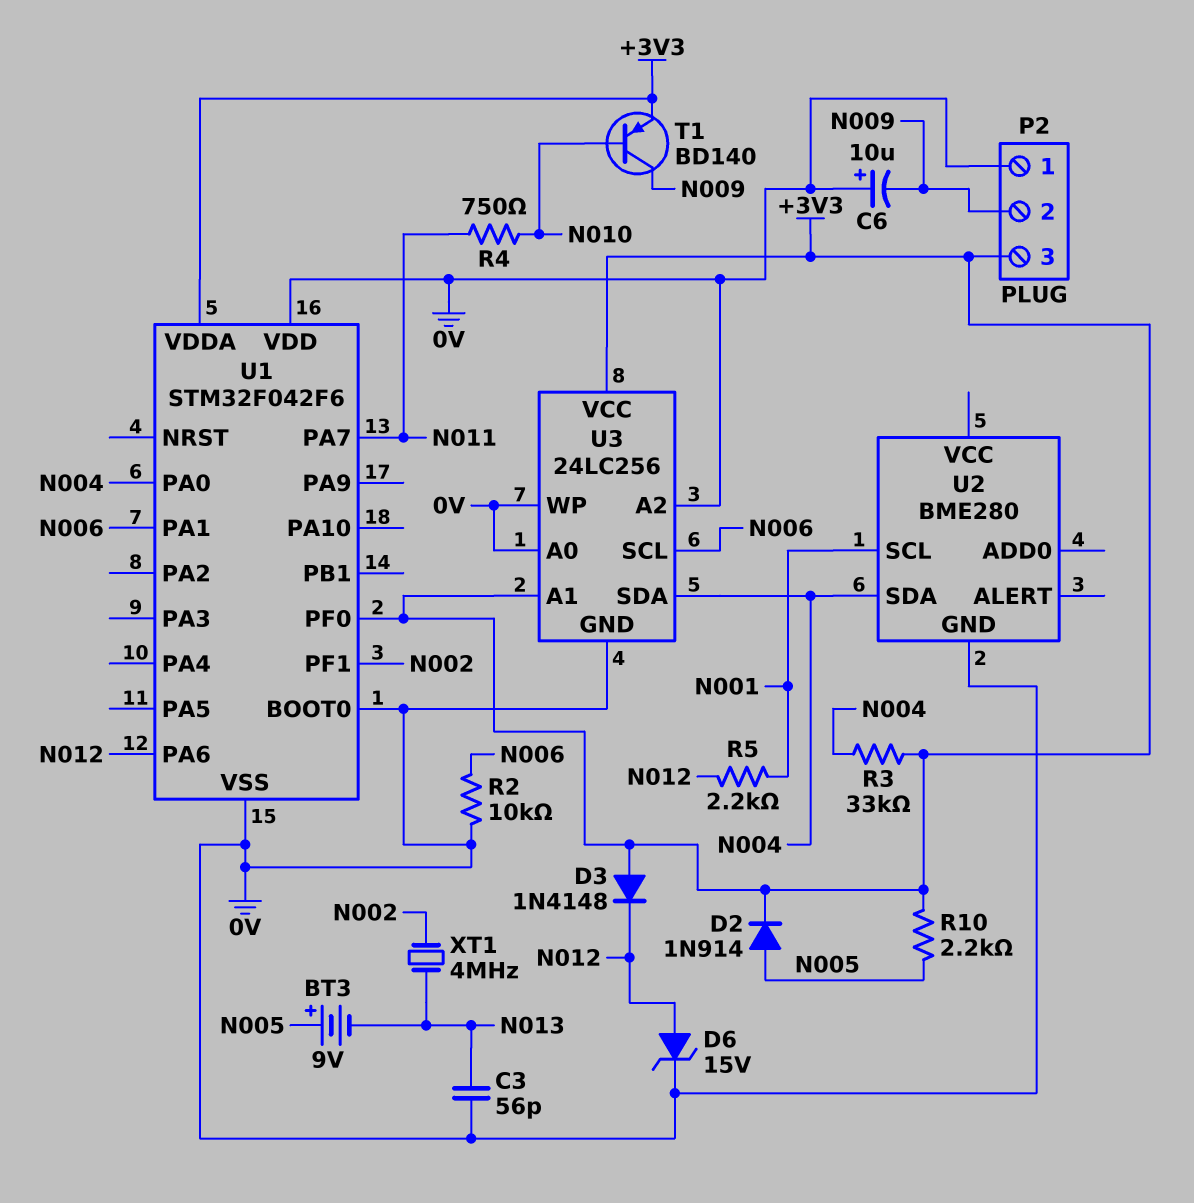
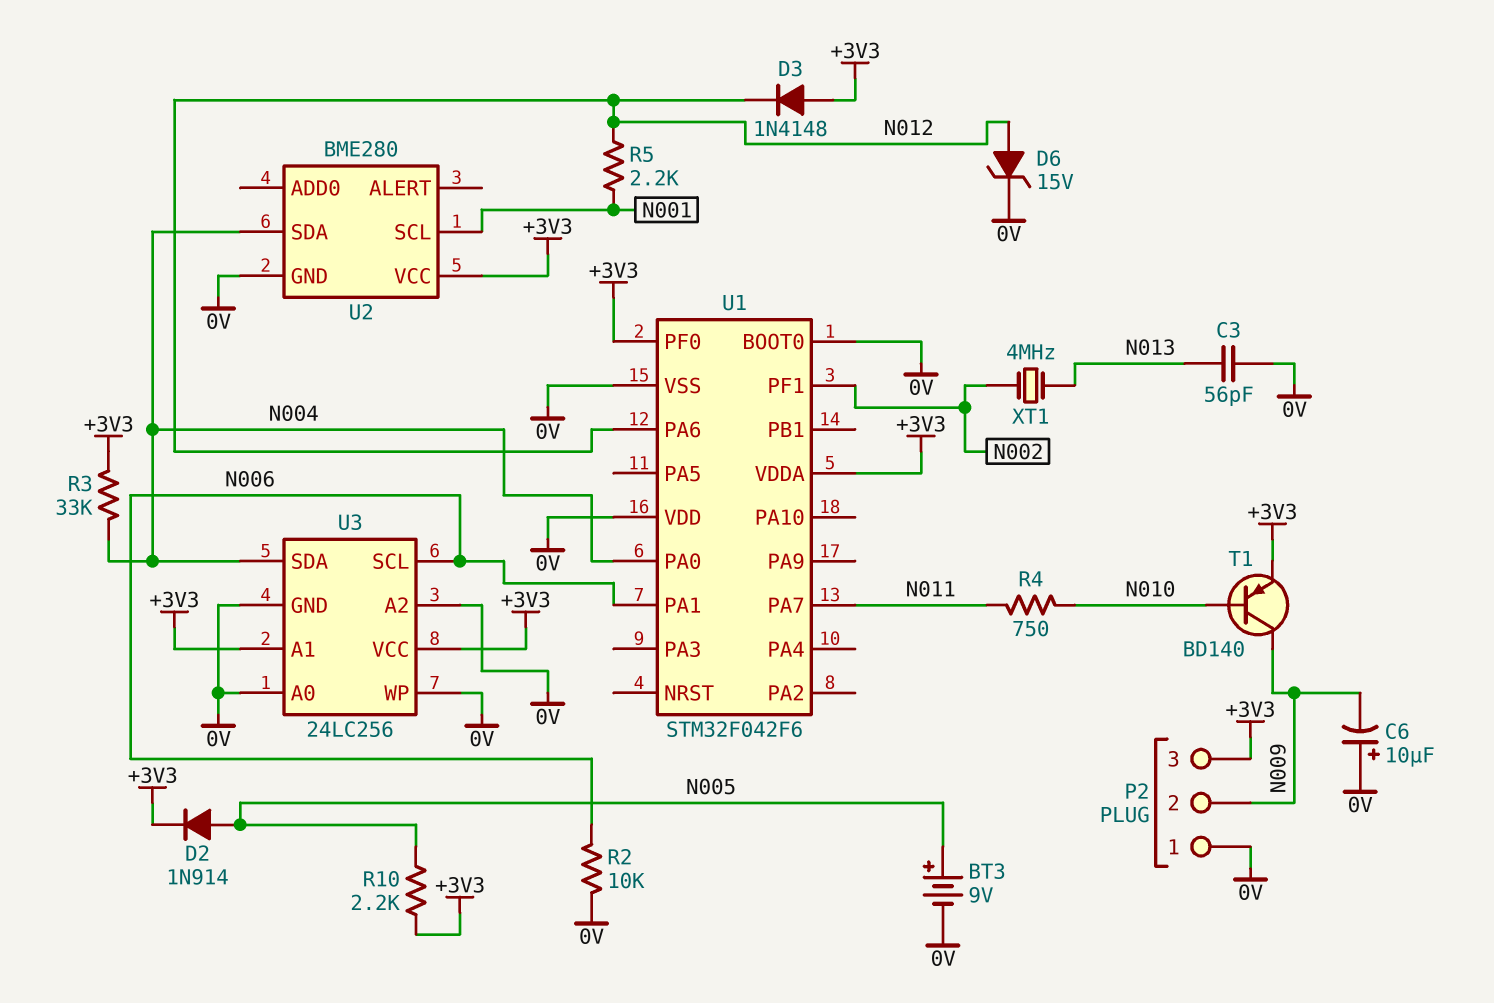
BT3: 9V (plus N005, minus N013) -> 9V (plus N005, minus 0V)
U2 pin VCC: none -> +3V3

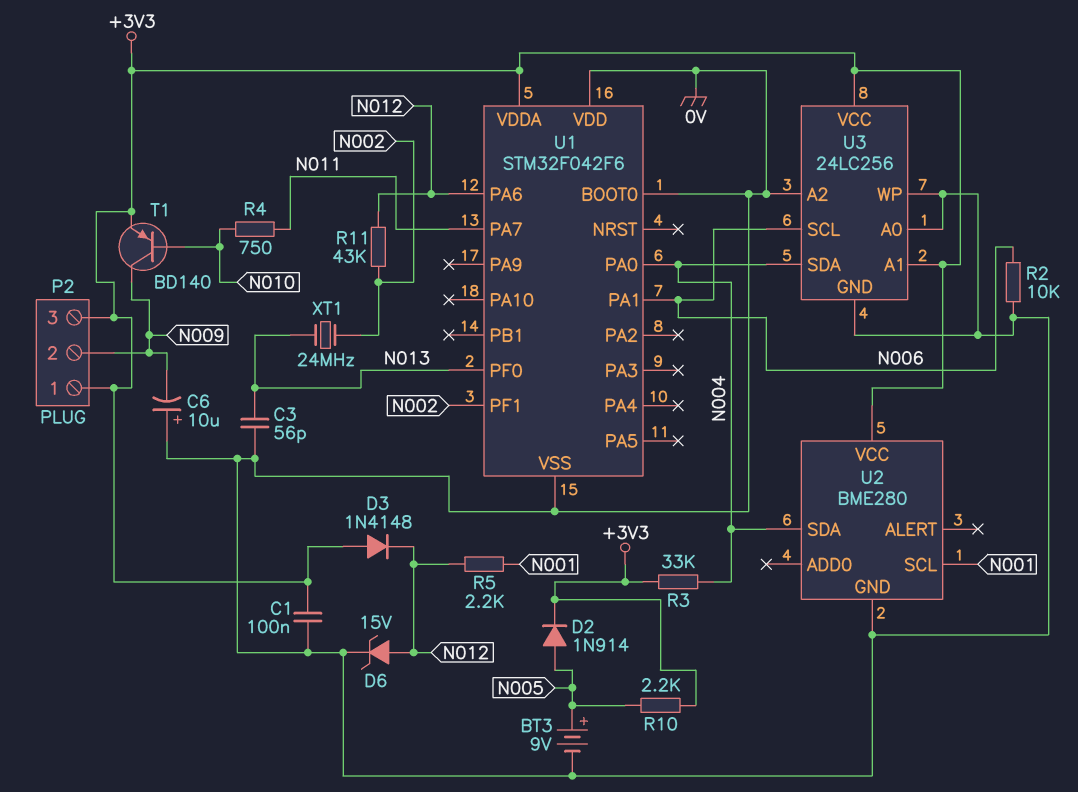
C1: none -> 100nF (+3V3, 0V)
P2 pin 1: 0V -> +3V3
R11: none -> 43k (N002, N012)
U1 pin PF0: +3V3 -> N013
XT1: 4MHz (N002, N013) -> 24MHz (N002, N013)

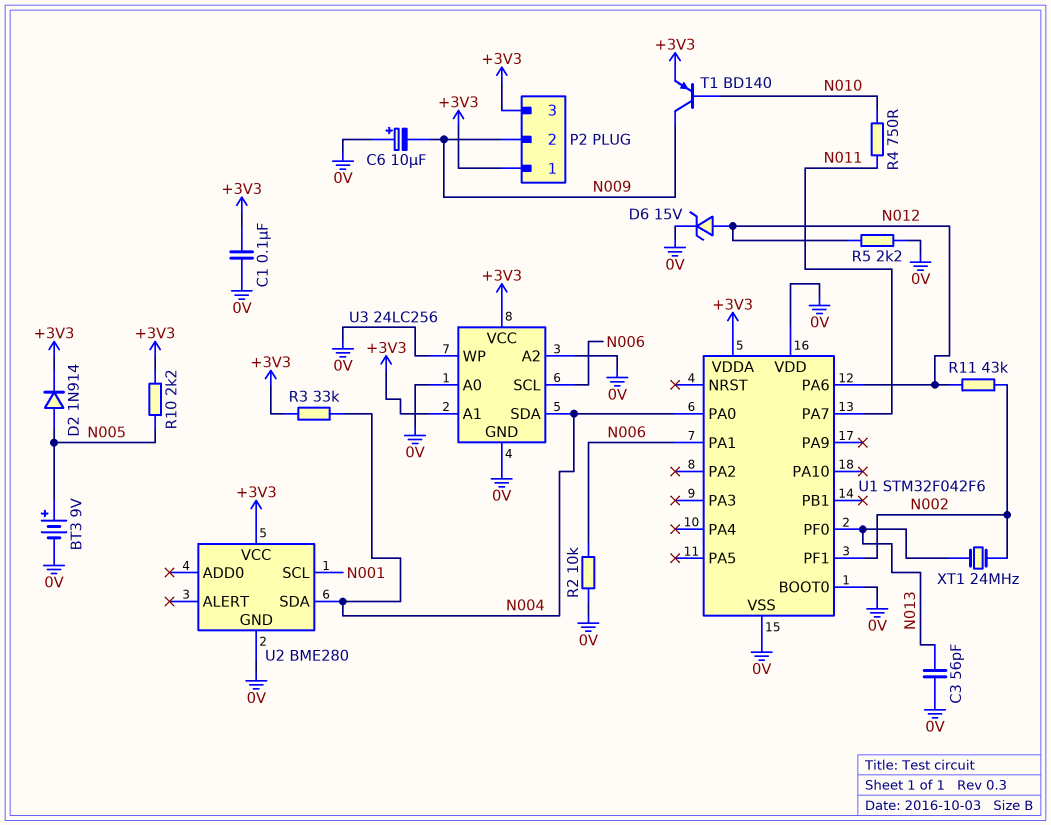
D3: diode 1N4148 (A +3V3, K N012) -> none
R5: 2.2k (N001, N012) -> 2.2k (0V, N012)

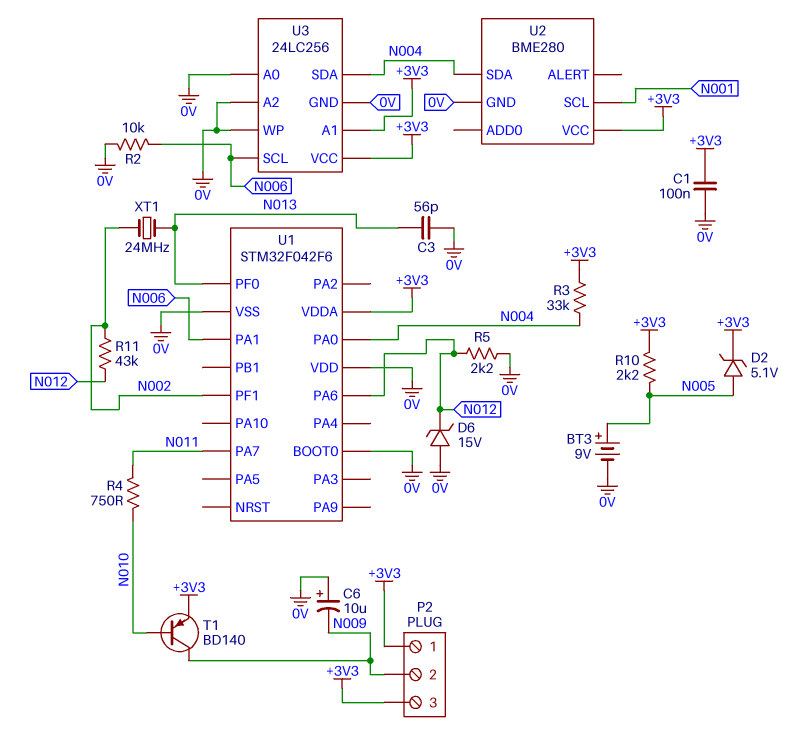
D2: diode 1N914 (A N005, K +3V3) -> zener 5.1V (A N005, K +3V3)
D6: zener 15V (A N012, K 0V) -> zener 15V (A 0V, K N012)

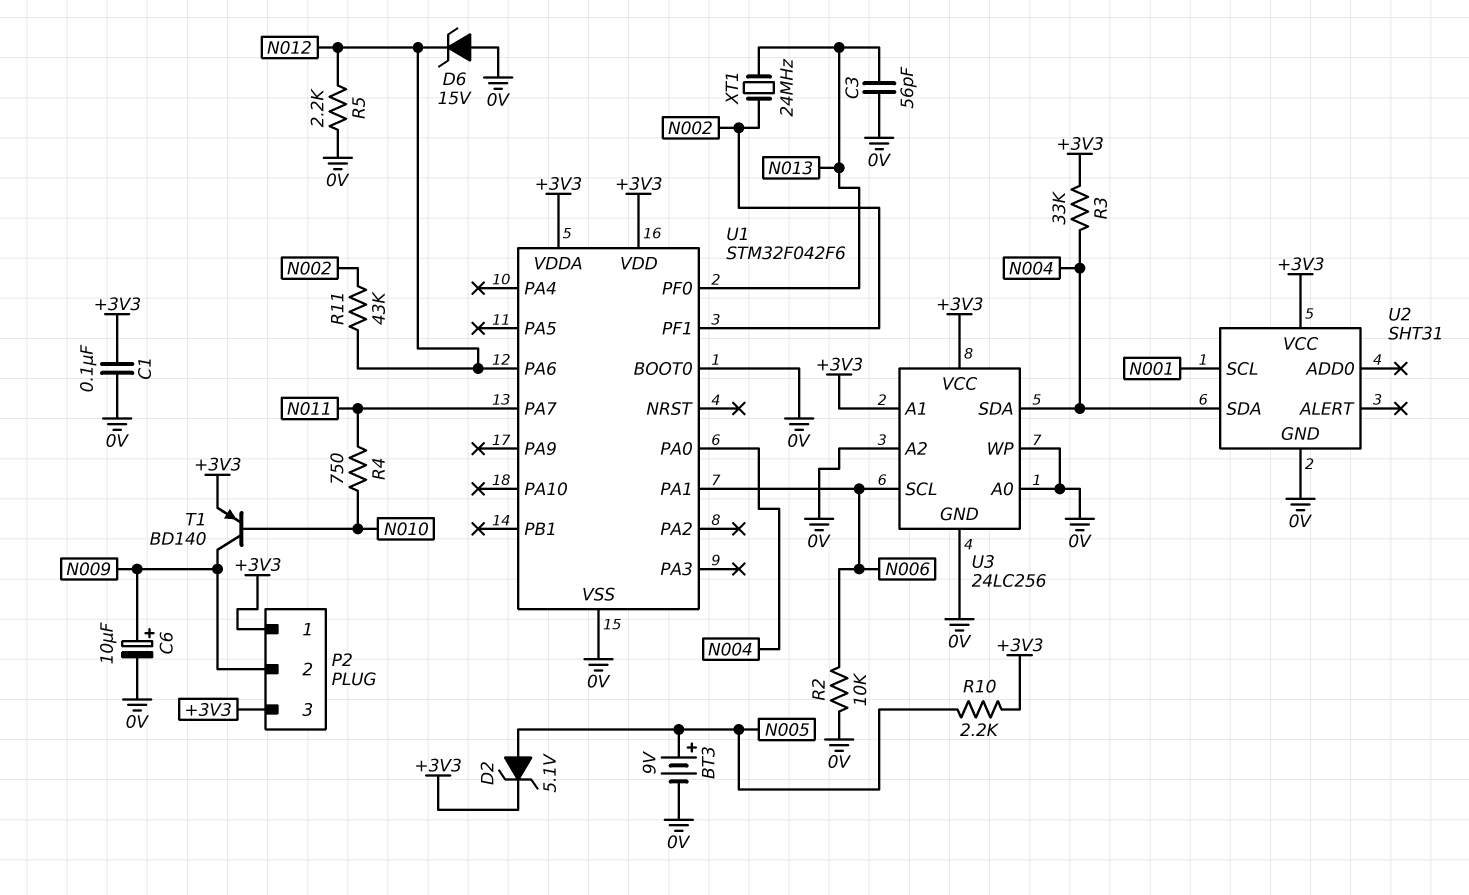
C6: 10uF (plus 0V, minus N009) -> 10uF (plus N009, minus 0V)
U1 pin VDD: 0V -> +3V3
U2: BME280 -> SHT31

